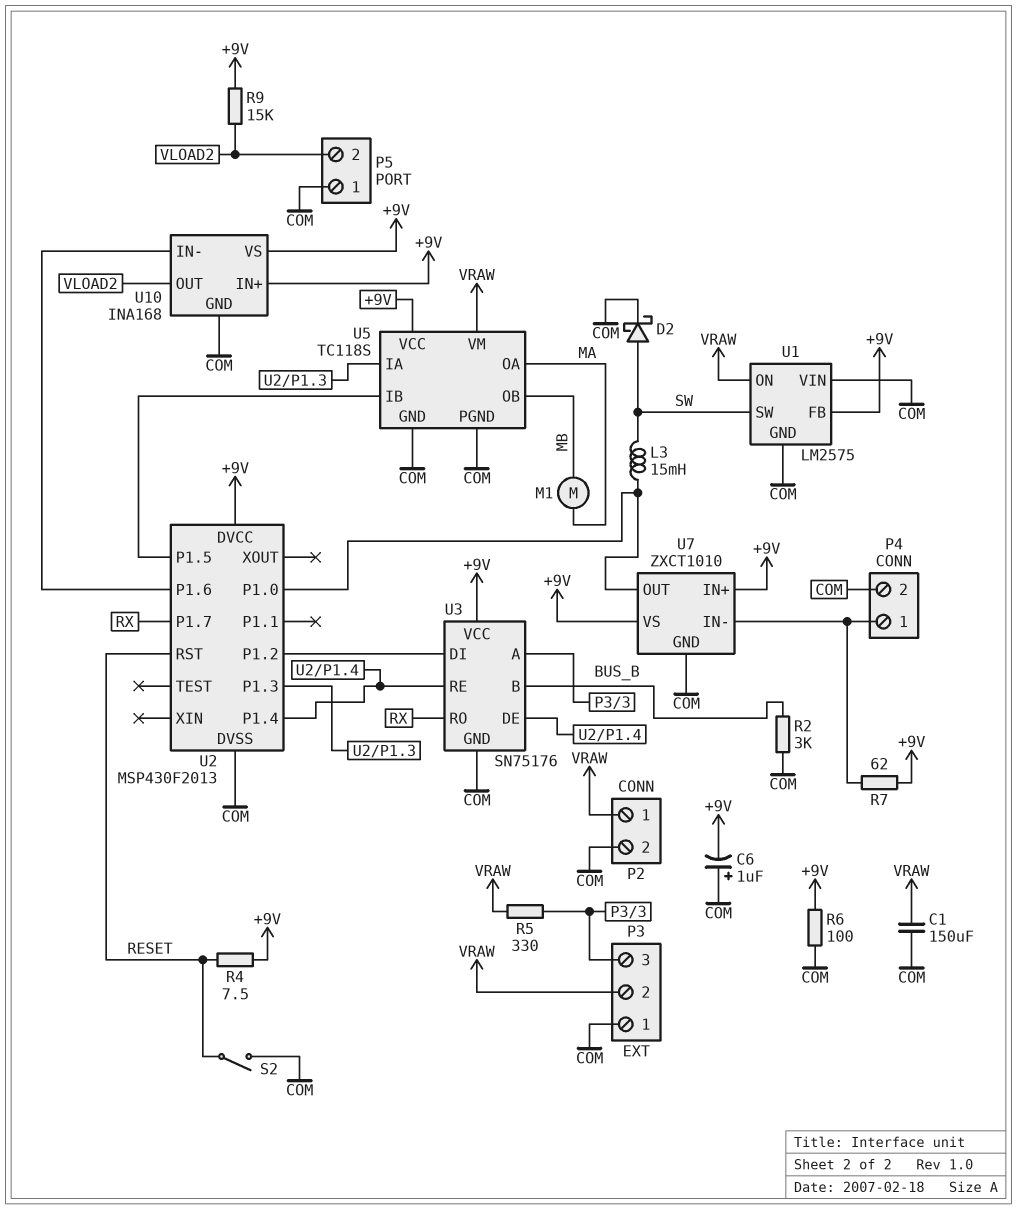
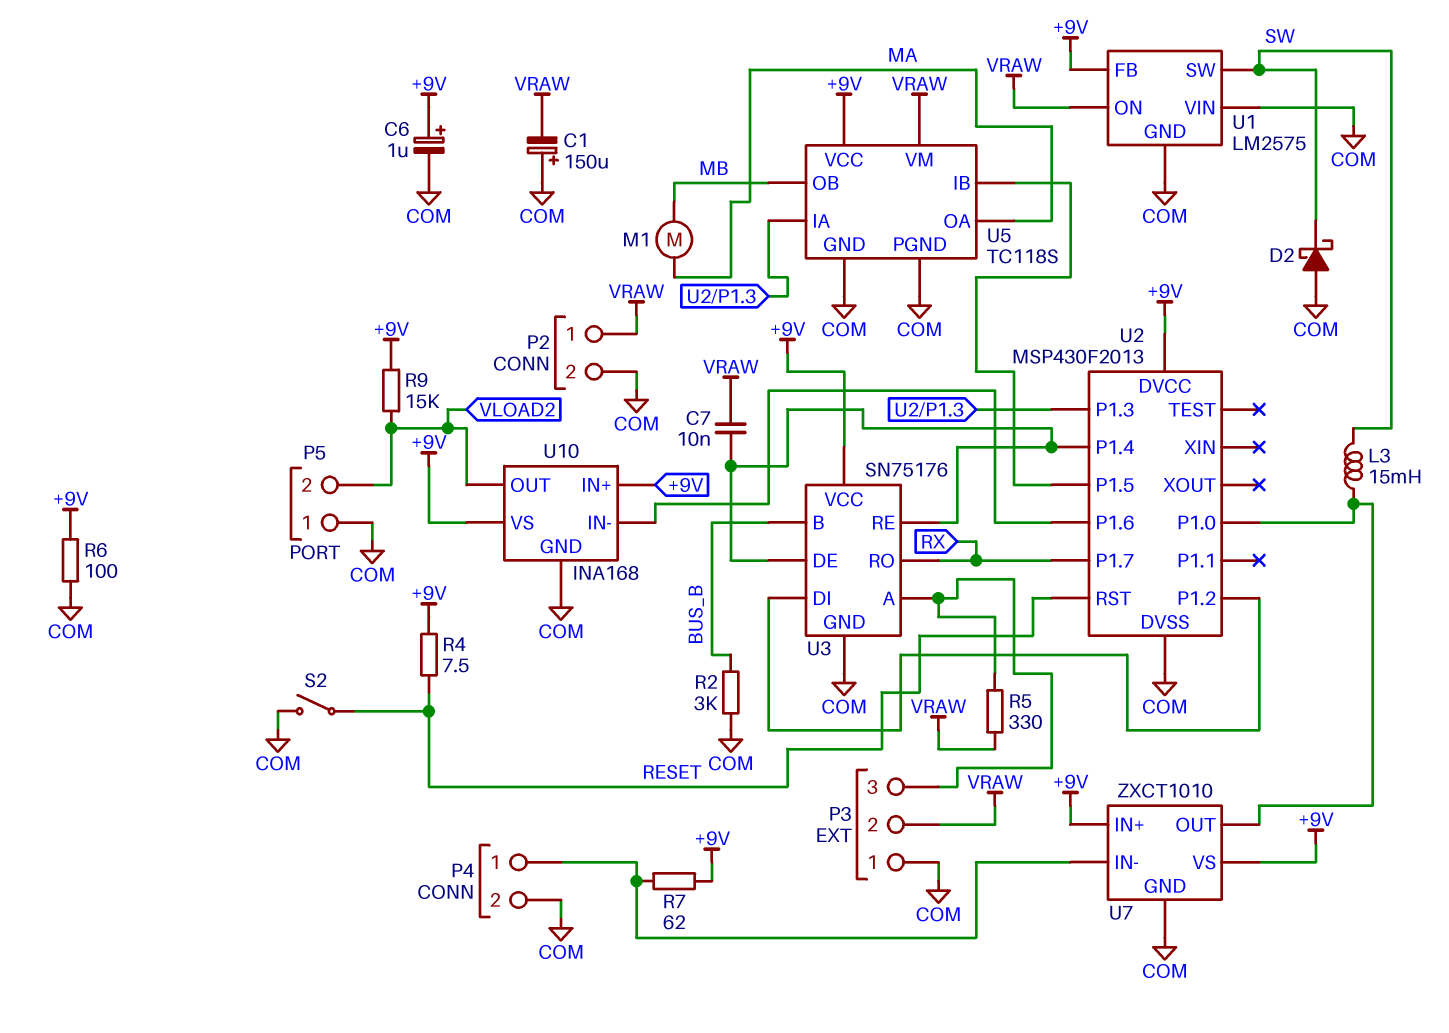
C1: 150uF (COM, VRAW) -> 150uF (plus COM, minus VRAW)
C6: 1uF (plus COM, minus +9V) -> 1uF (plus +9V, minus COM)
C7: none -> 10nF (U2/P1.4, VRAW)
D2: schottky (A SW, K COM) -> schottky (A COM, K SW)

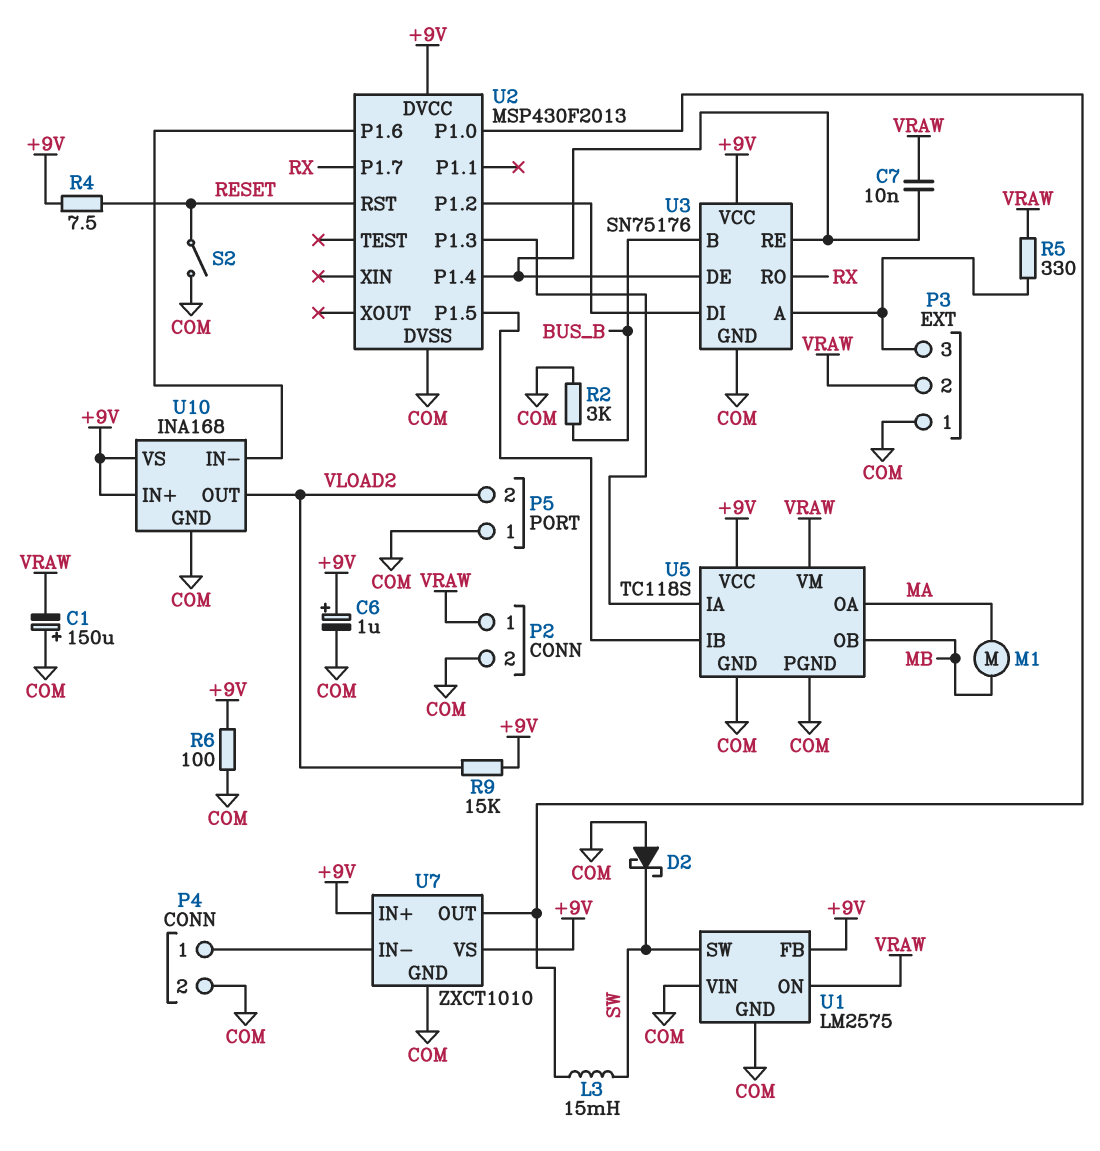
R7: 62 (+9V, P4/1) -> none

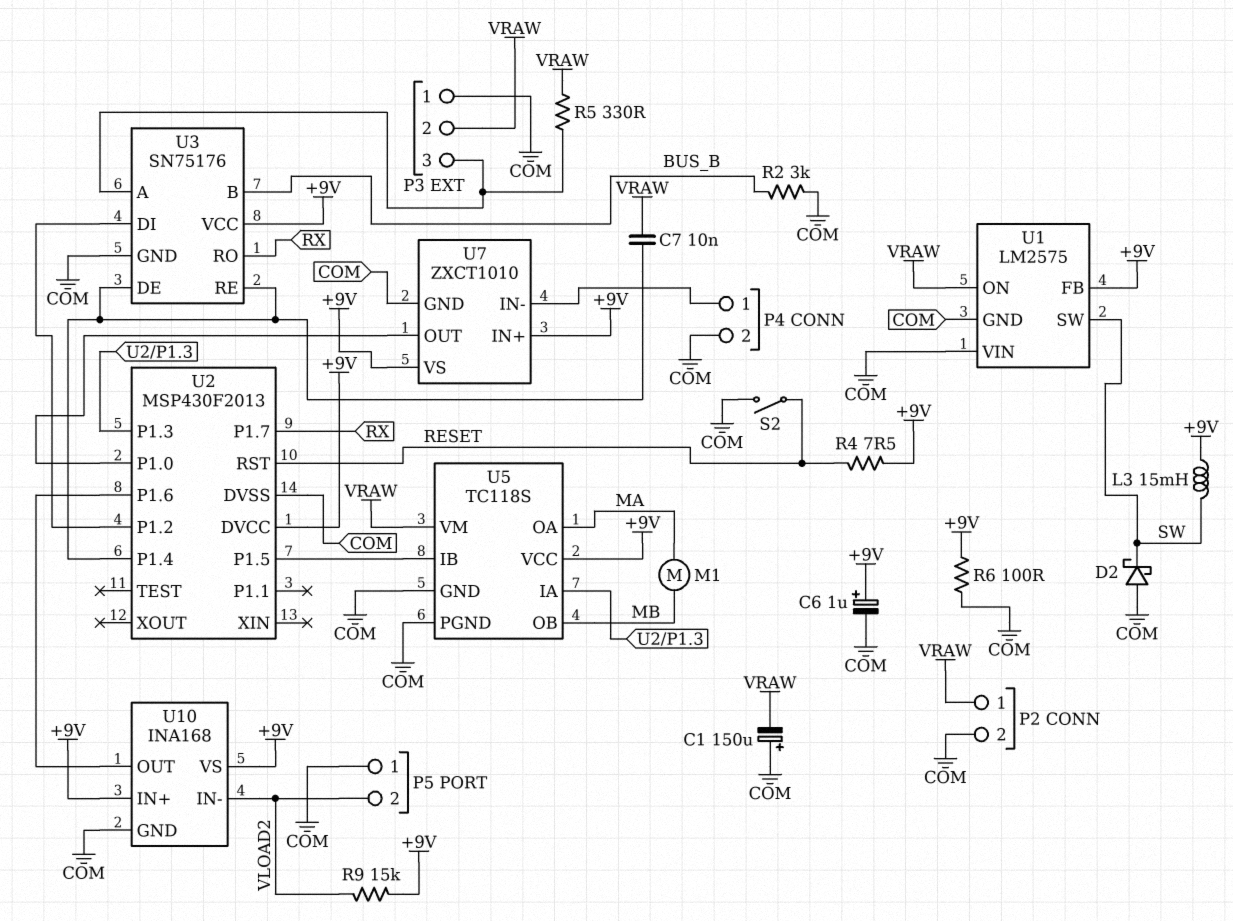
L3: 15mH (SW, U2/P1.0) -> 15mH (+9V, SW)
U10 pin IN-: U2/P1.6 -> VLOAD2
U10 pin OUT: VLOAD2 -> U2/P1.6

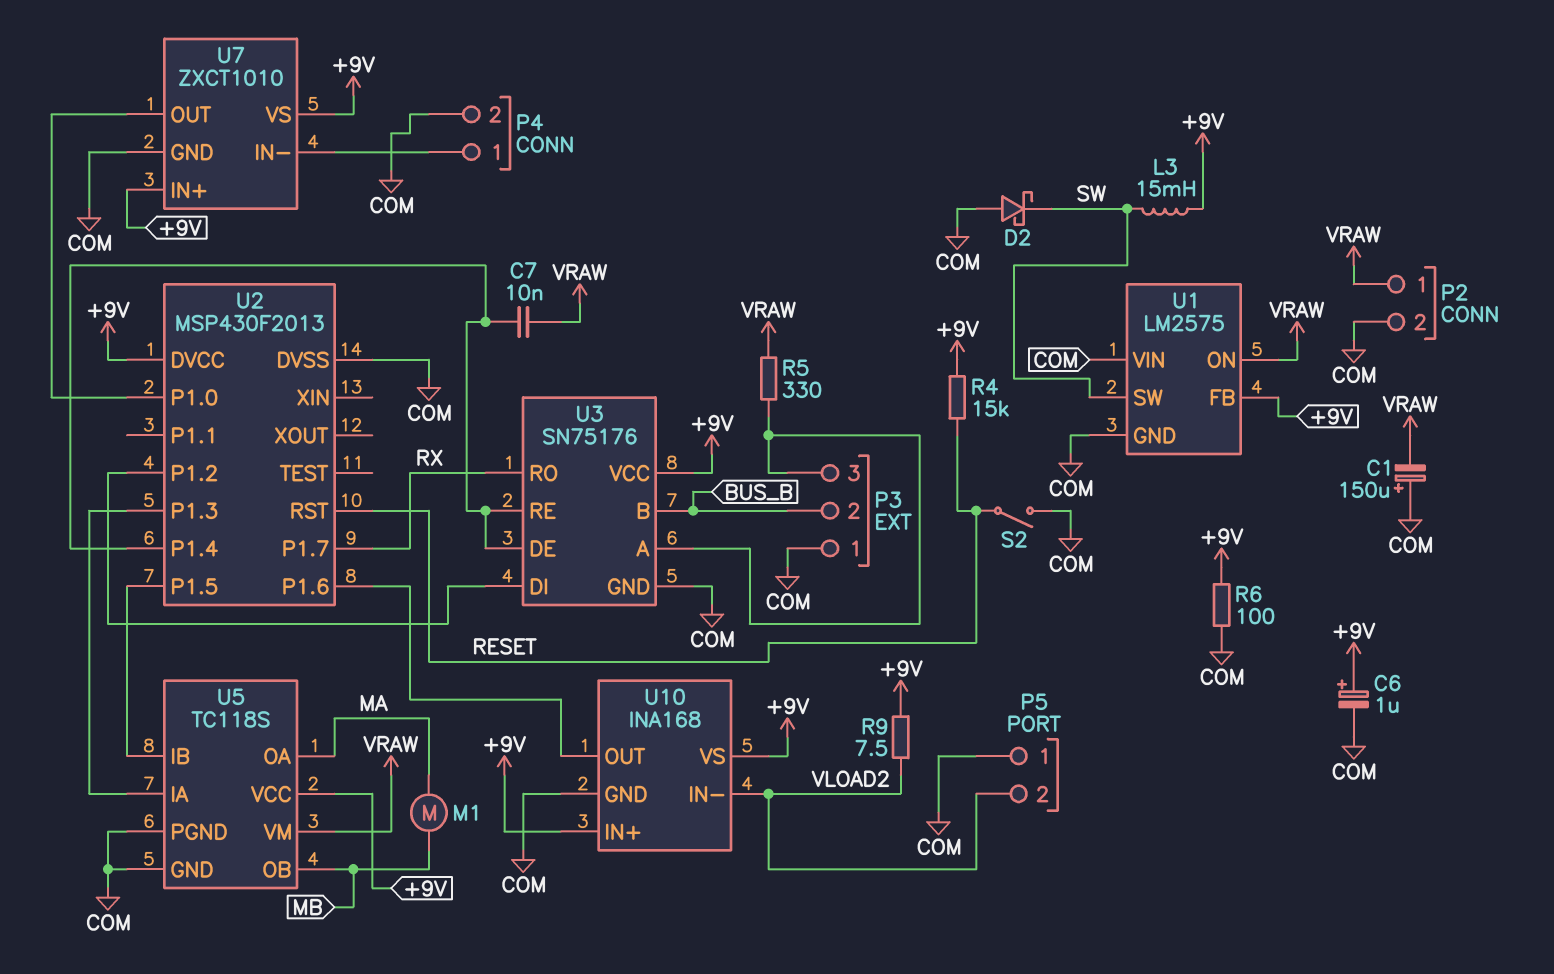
P3 pin 2: VRAW -> BUS_B
R2: 3k (BUS_B, COM) -> none
R4: 7.5 (+9V, RESET) -> 15k (+9V, RESET)
R9: 15k (+9V, VLOAD2) -> 7.5 (+9V, VLOAD2)

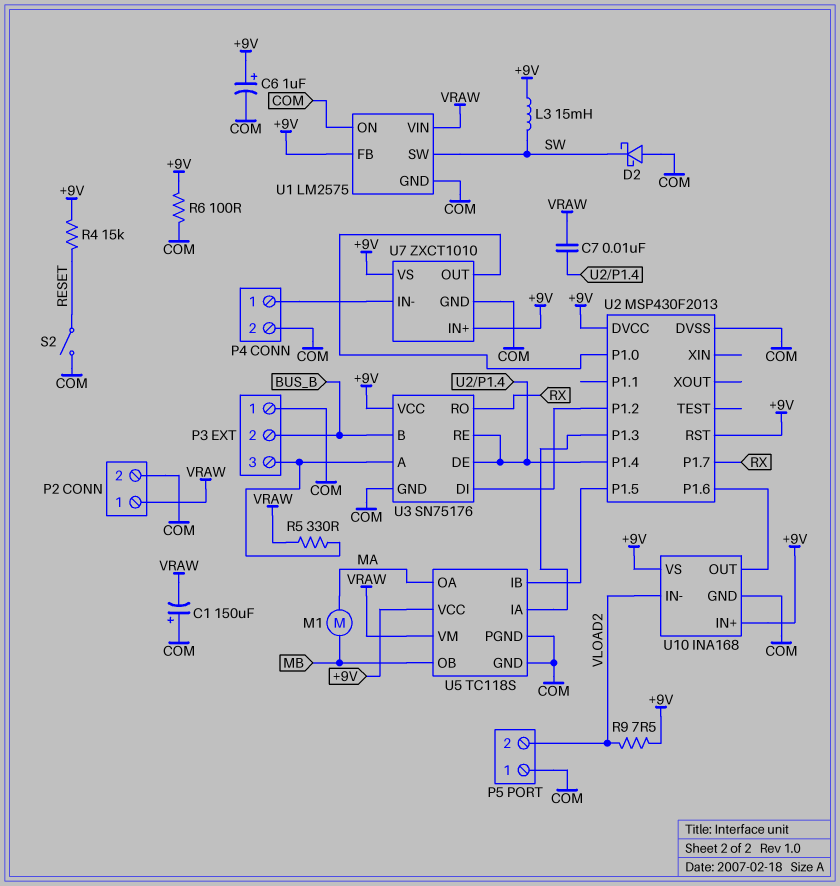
U1 pin ON: VRAW -> COM
U1 pin VIN: COM -> VRAW
U2 pin RST: RESET -> +9V

